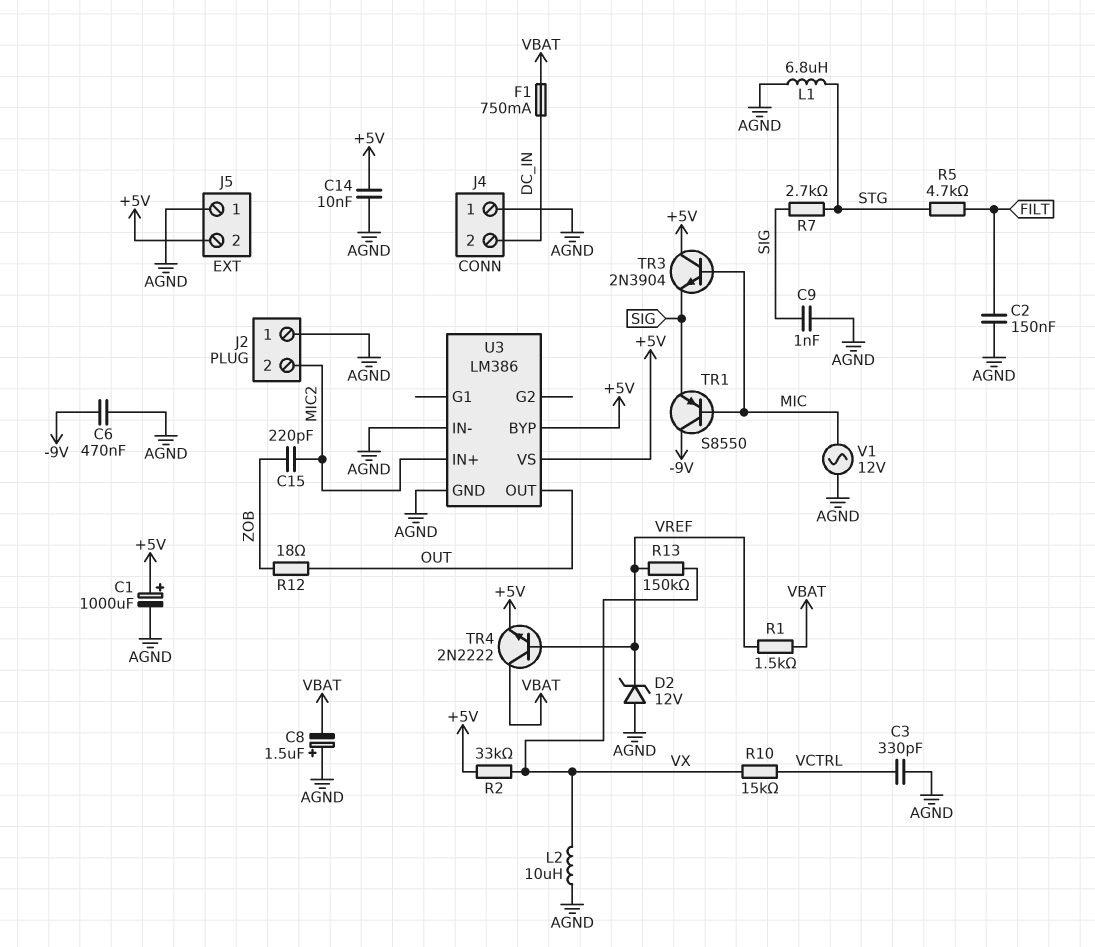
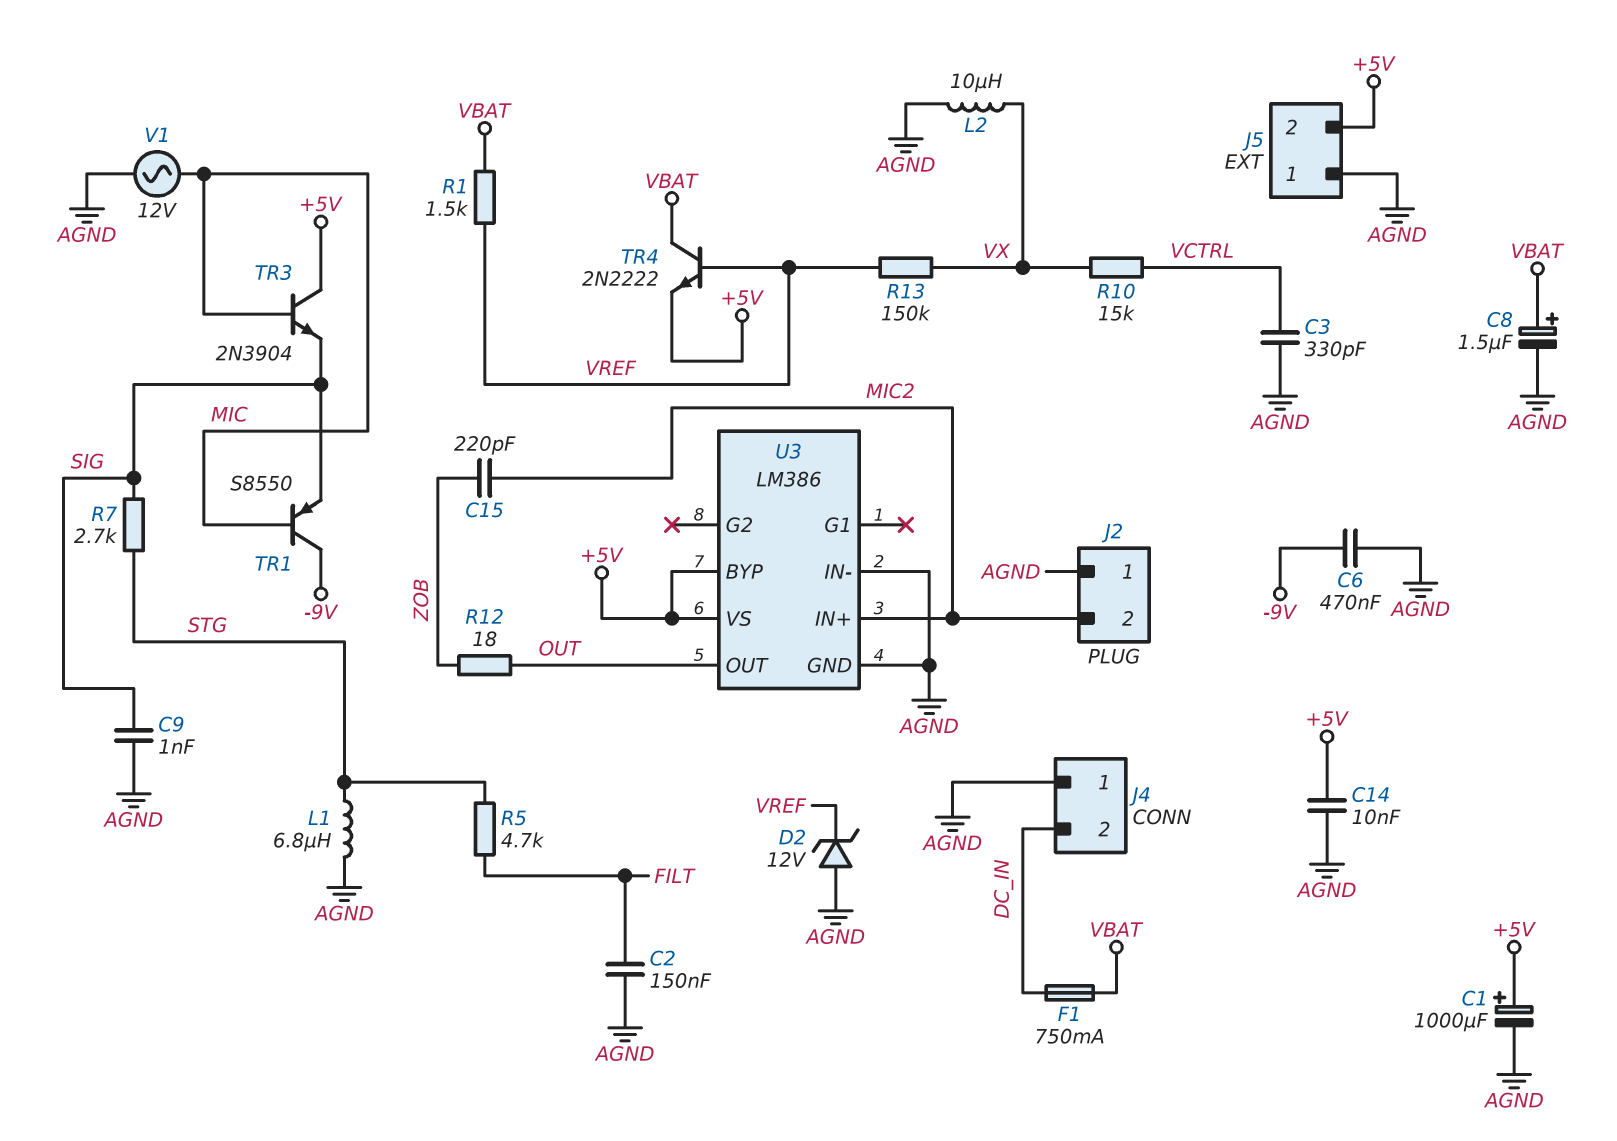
C8: 1.5uF (plus AGND, minus VBAT) -> 1.5uF (plus VBAT, minus AGND)
R2: 33k (+5V, VX) -> none

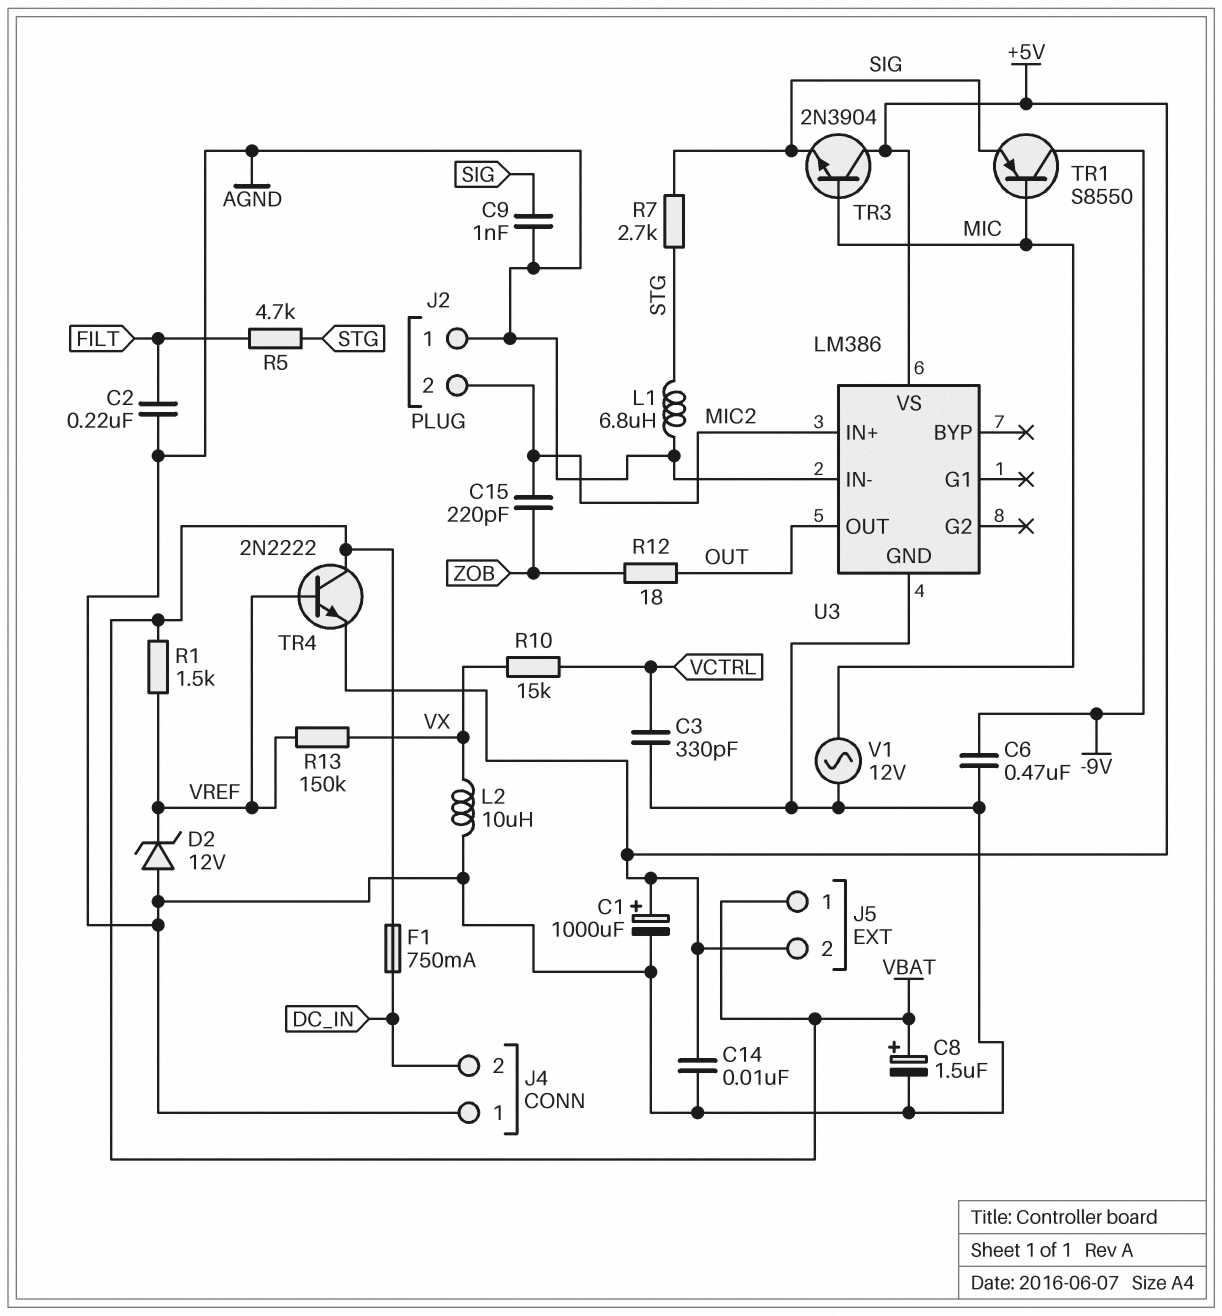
C2: 150nF (AGND, FILT) -> 220nF (AGND, FILT)
J5 pin 1: AGND -> VBAT
U3 pin BYP: +5V -> none

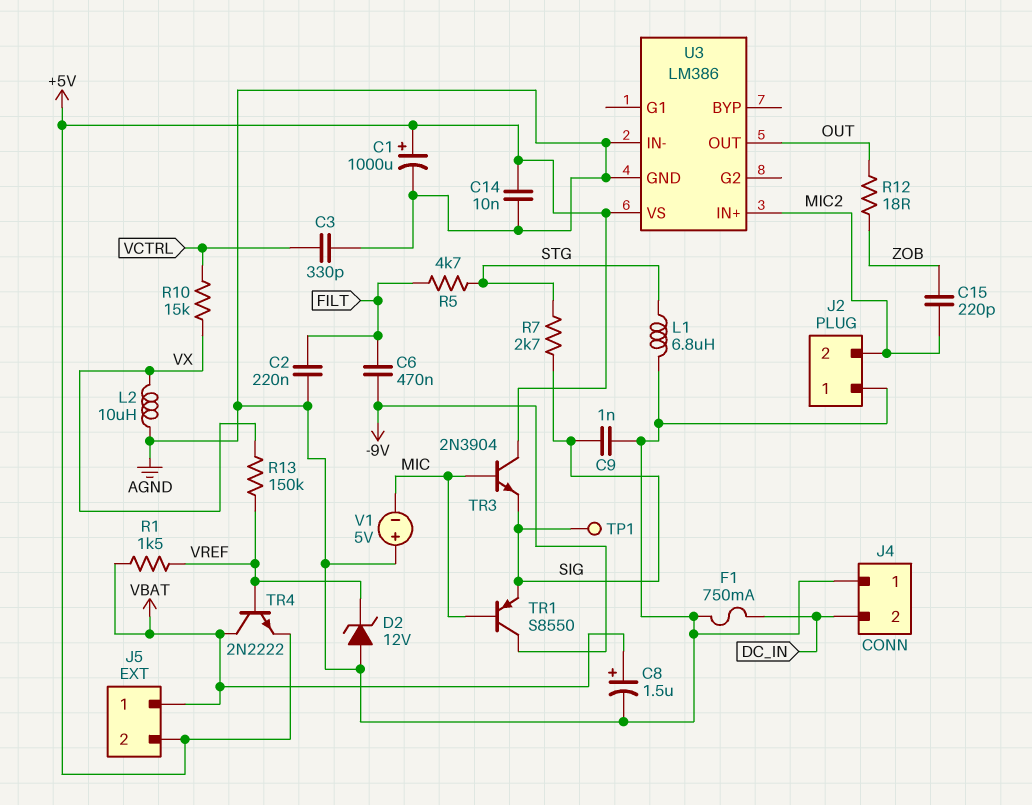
C6: 470nF (-9V, AGND) -> 470nF (-9V, FILT)
F1: 750mA (DC_IN, VBAT) -> 750mA (AGND, DC_IN)
TP1: none -> test point (SIG)
V1: AC 12V (AGND, MIC) -> 5V (plus AGND, minus MIC)

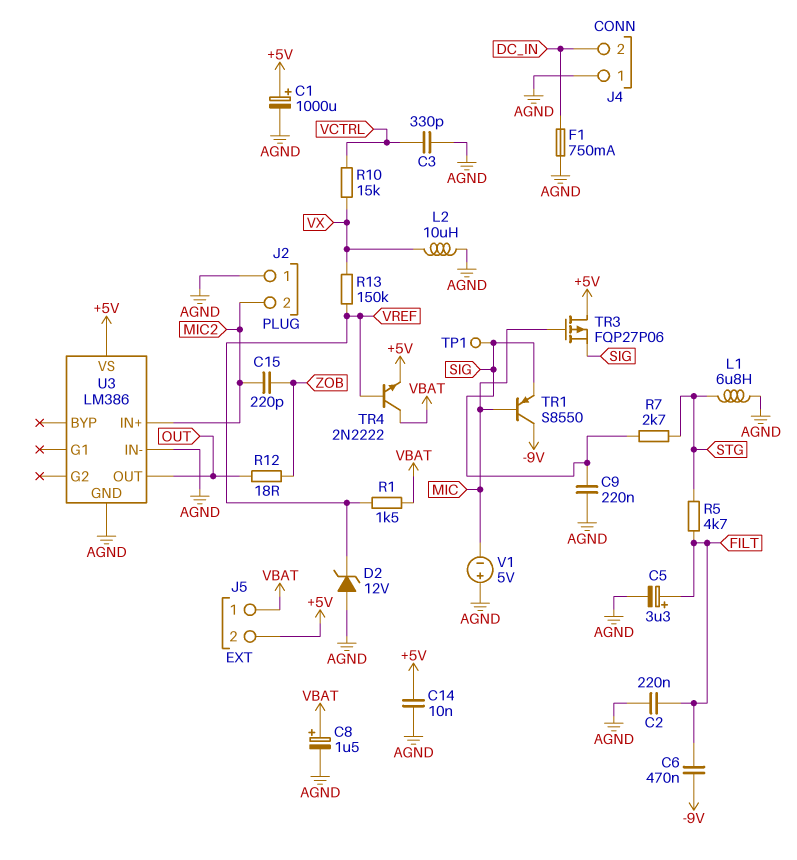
C5: none -> 3.3uF (plus FILT, minus AGND)
C9: 1nF (AGND, SIG) -> 220nF (AGND, SIG)
TR3: NPN 2N3904 (B MIC, C +5V, E SIG) -> PMOS FQP27P06 (G MIC, D +5V, S SIG)

